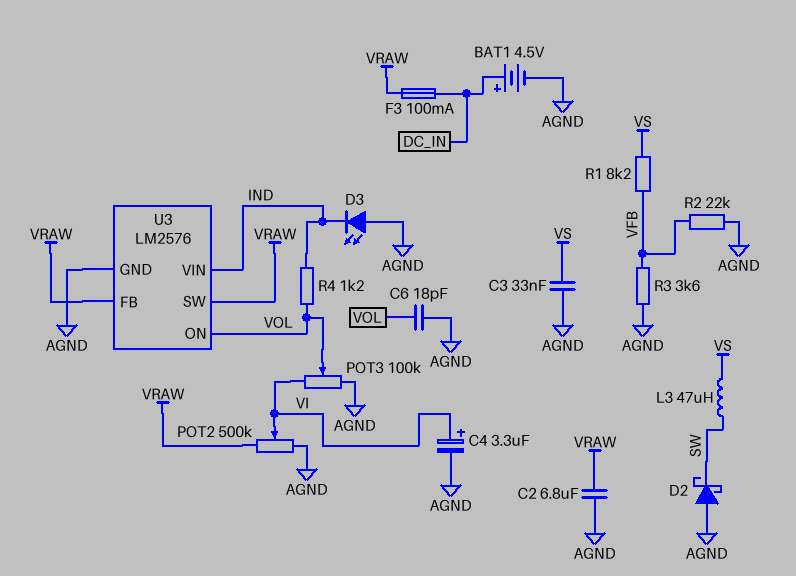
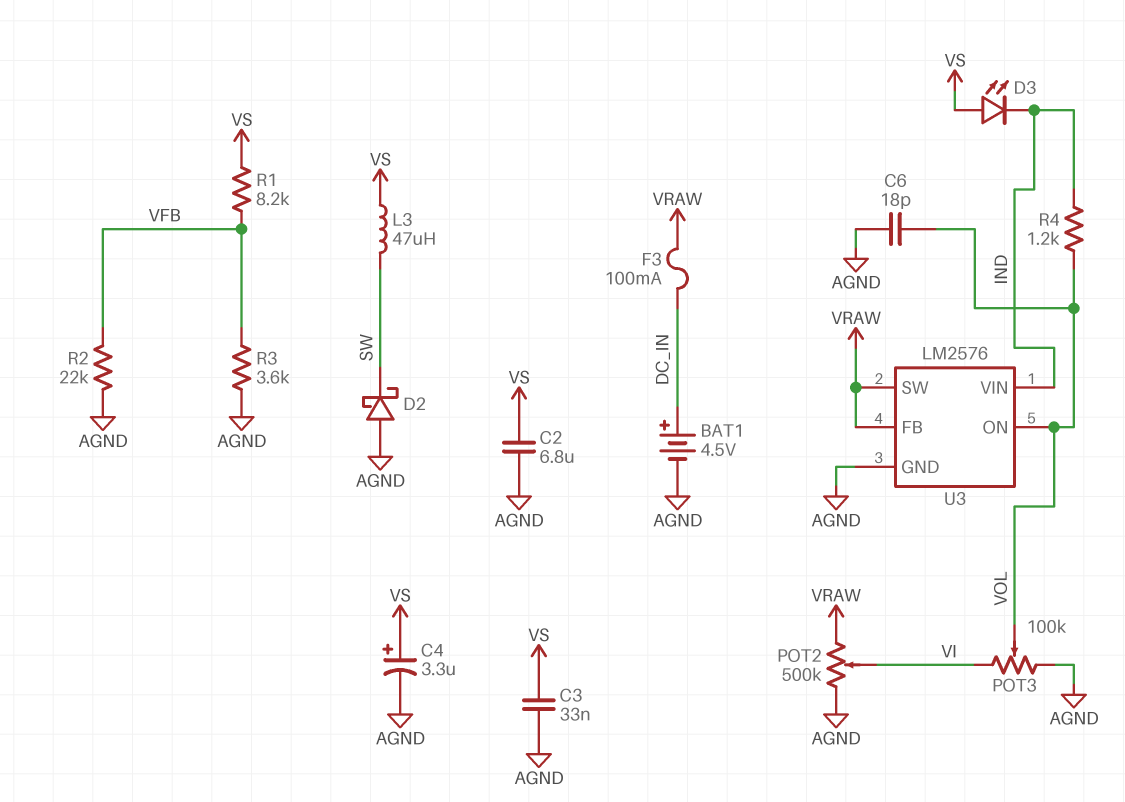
C2: 6.8uF (AGND, VRAW) -> 6.8uF (AGND, VS)
C4: 3.3uF (plus VI, minus AGND) -> 3.3uF (plus VS, minus AGND)
D3: LED (A AGND, K IND) -> LED (A VS, K IND)

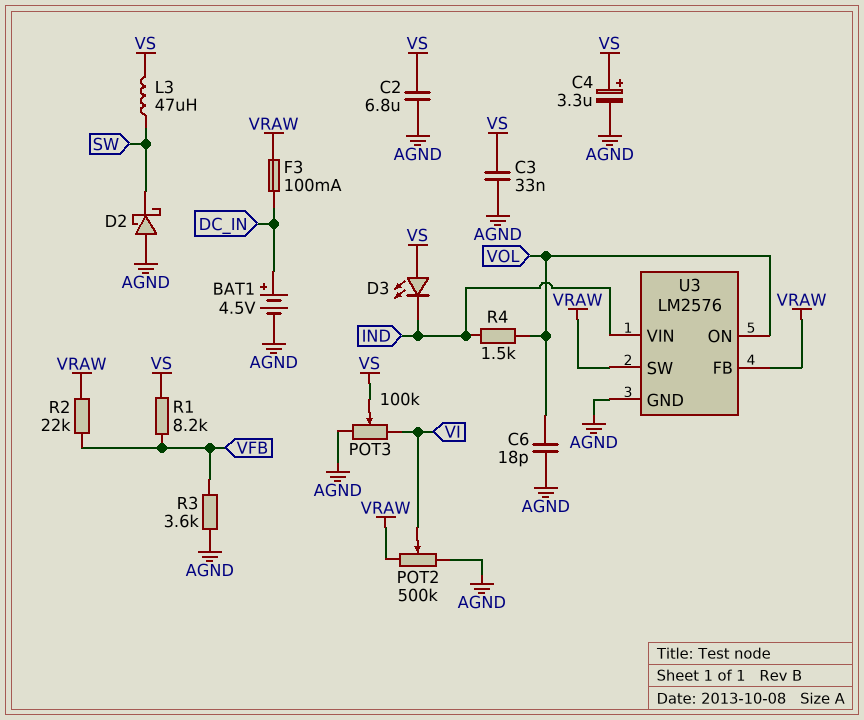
POT3: 100k (AGND, VI, wiper VOL) -> 100k (AGND, VI, wiper VS)
R2: 22k (AGND, VFB) -> 22k (VFB, VRAW)
R4: 1.2k (IND, VOL) -> 1.5k (IND, VOL)

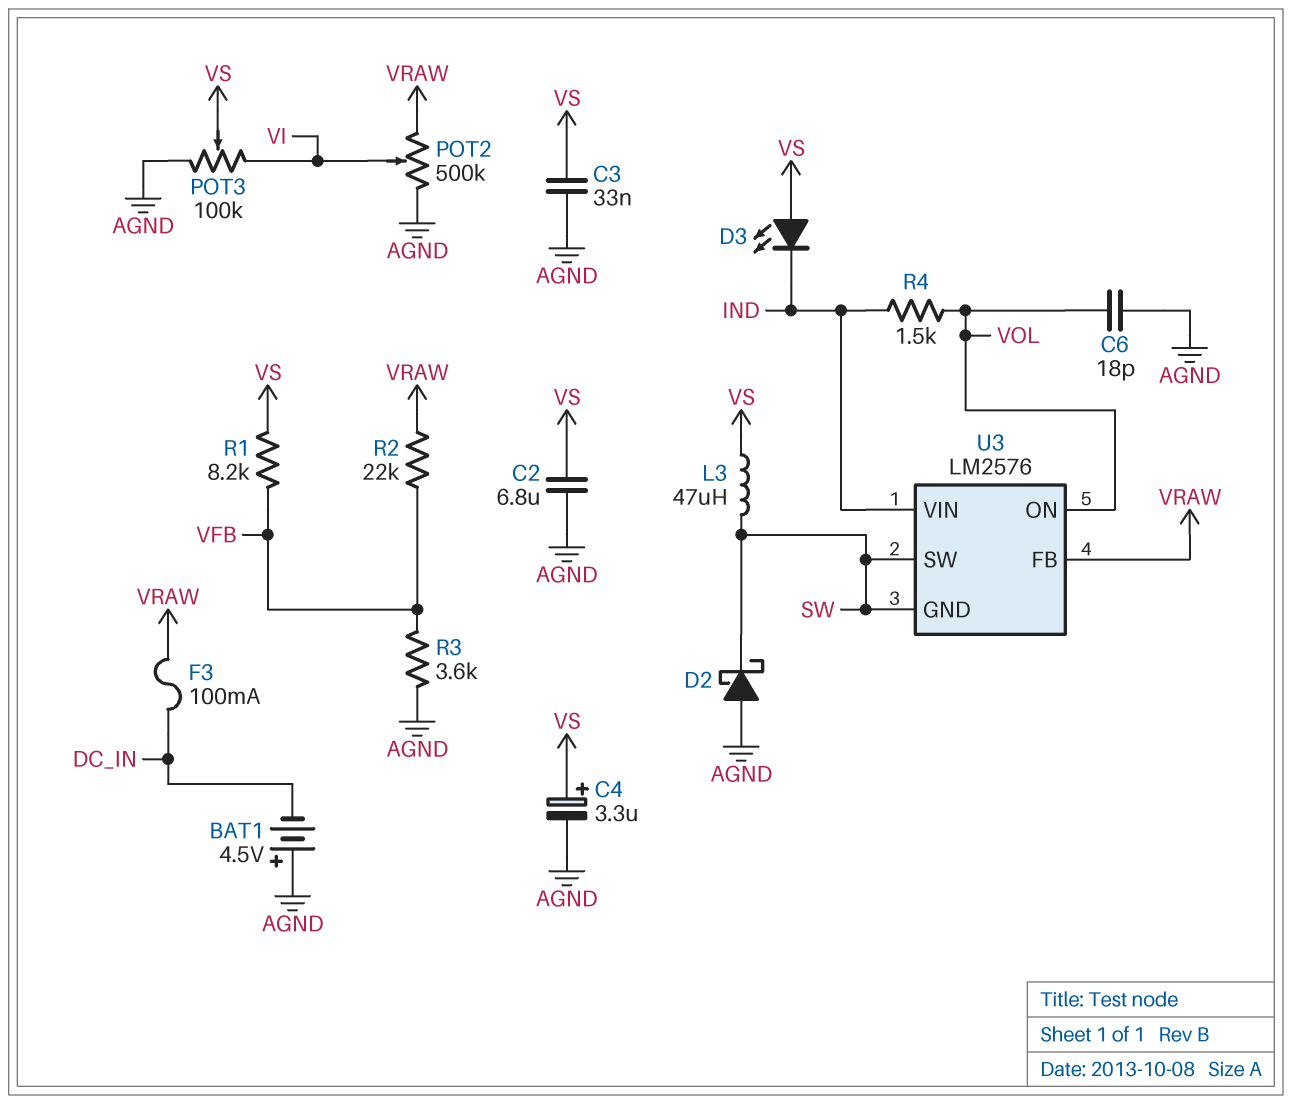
BAT1: 4.5V (plus DC_IN, minus AGND) -> 4.5V (plus AGND, minus DC_IN)
U3 pin GND: AGND -> SW
U3 pin SW: VRAW -> SW

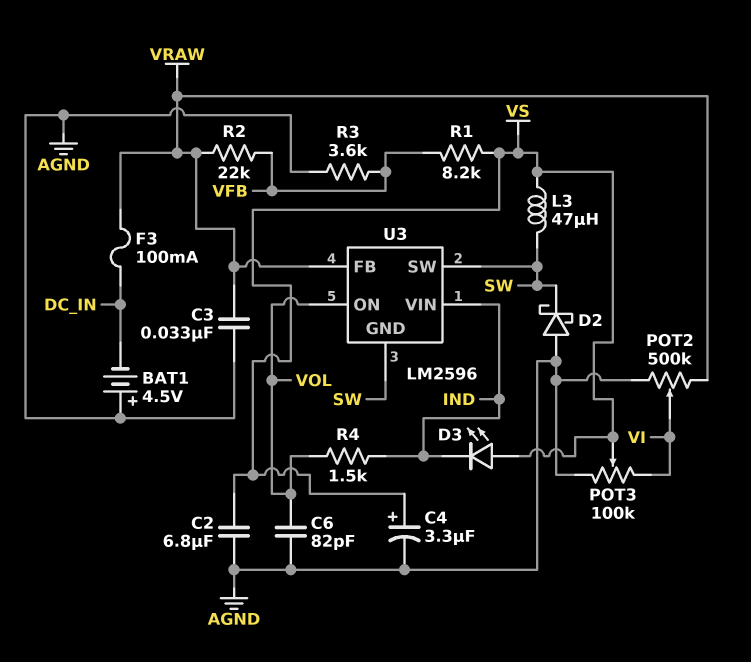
C3: 33nF (AGND, VS) -> 33nF (AGND, VRAW)
C6: 18pF (AGND, VOL) -> 82pF (AGND, VOL)
U3: LM2576 -> LM2596

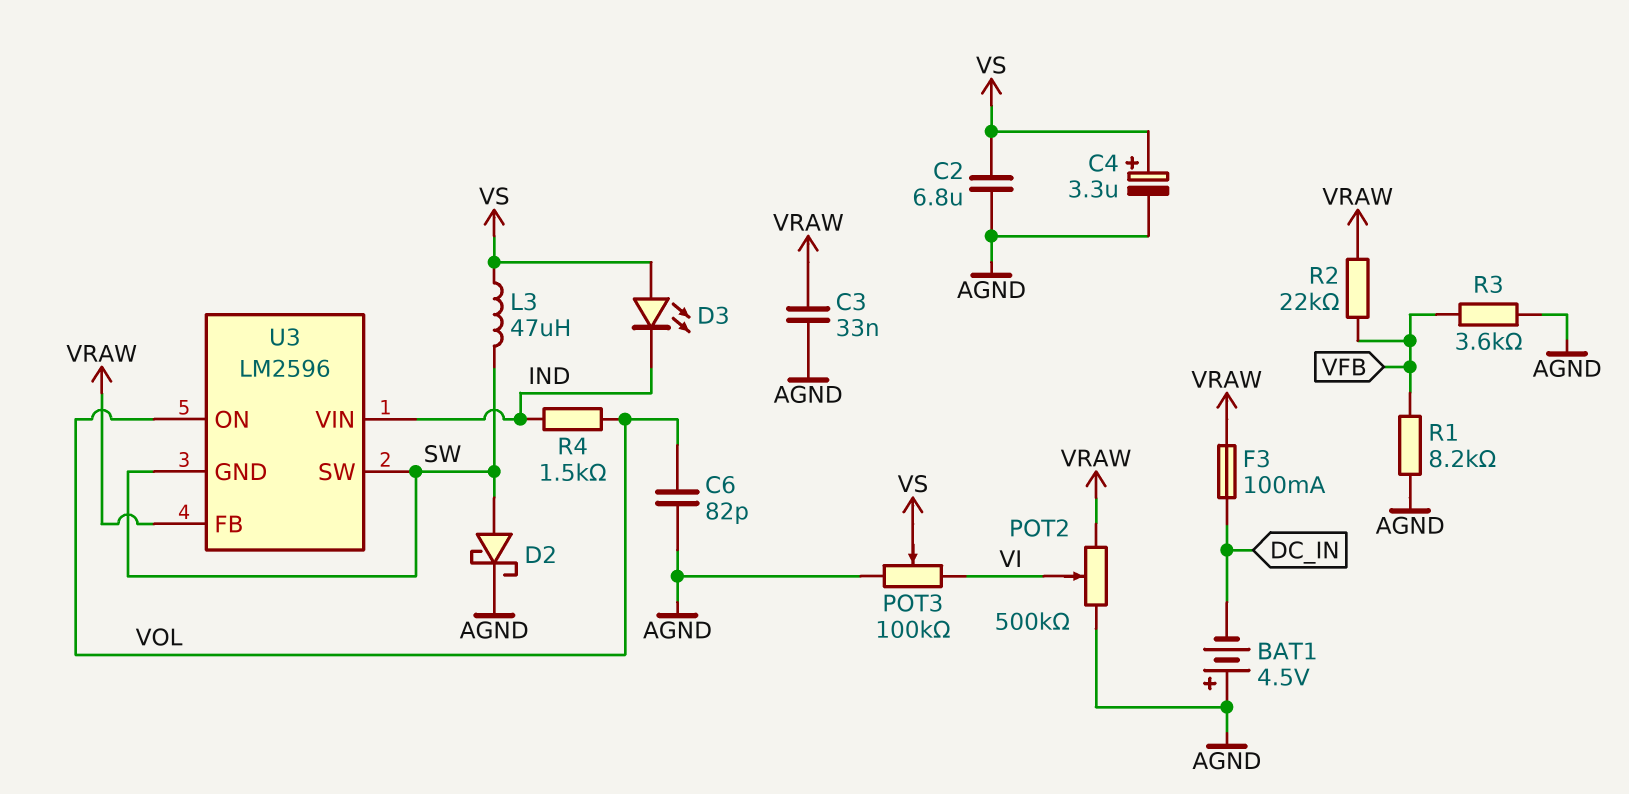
D2: schottky (A AGND, K SW) -> schottky (A SW, K AGND)
R1: 8.2k (VFB, VS) -> 8.2k (AGND, VFB)

